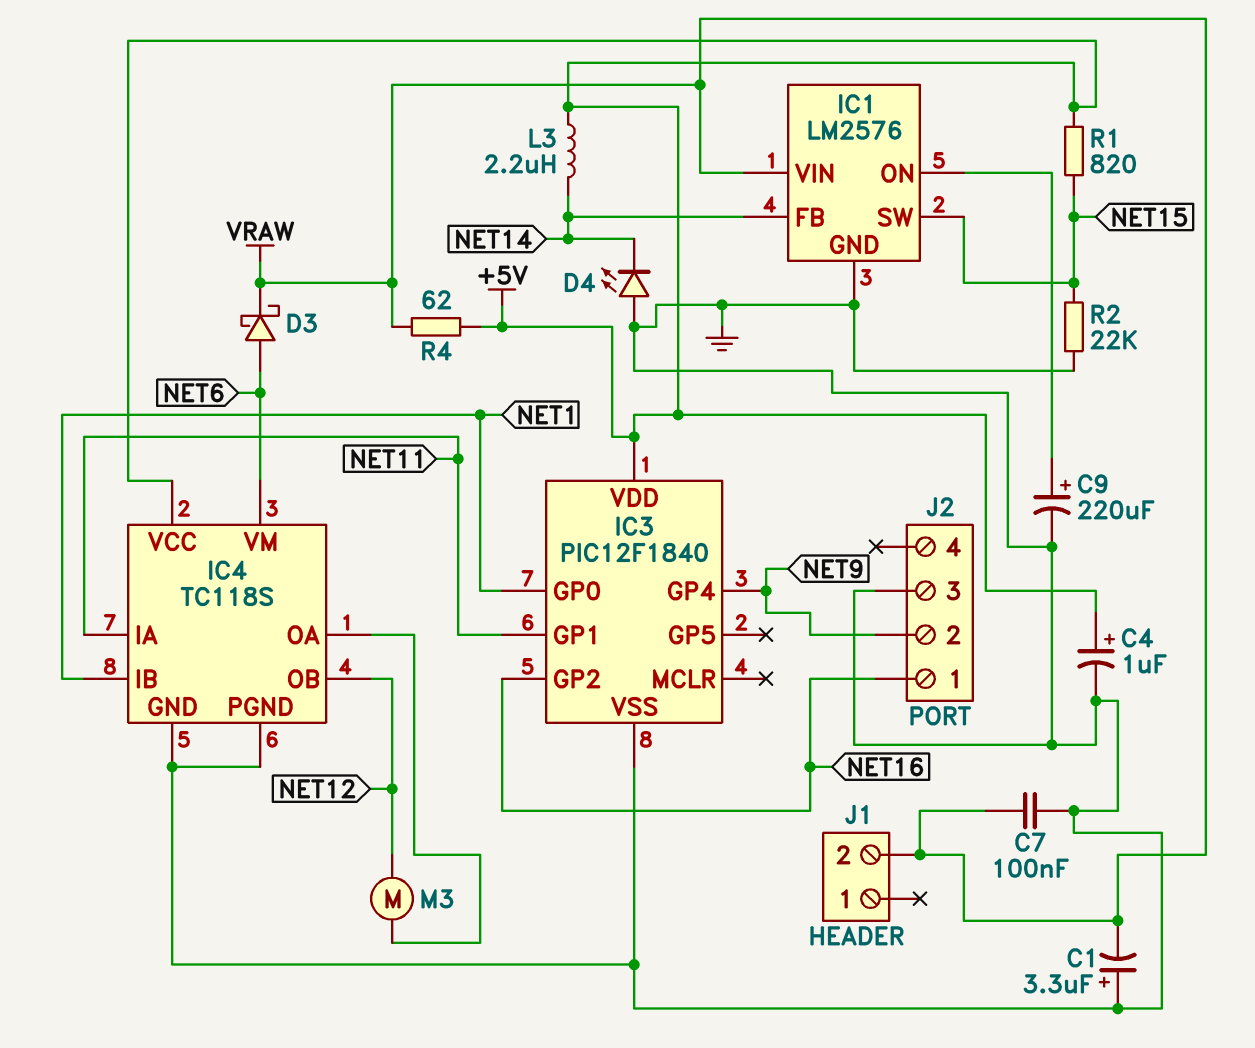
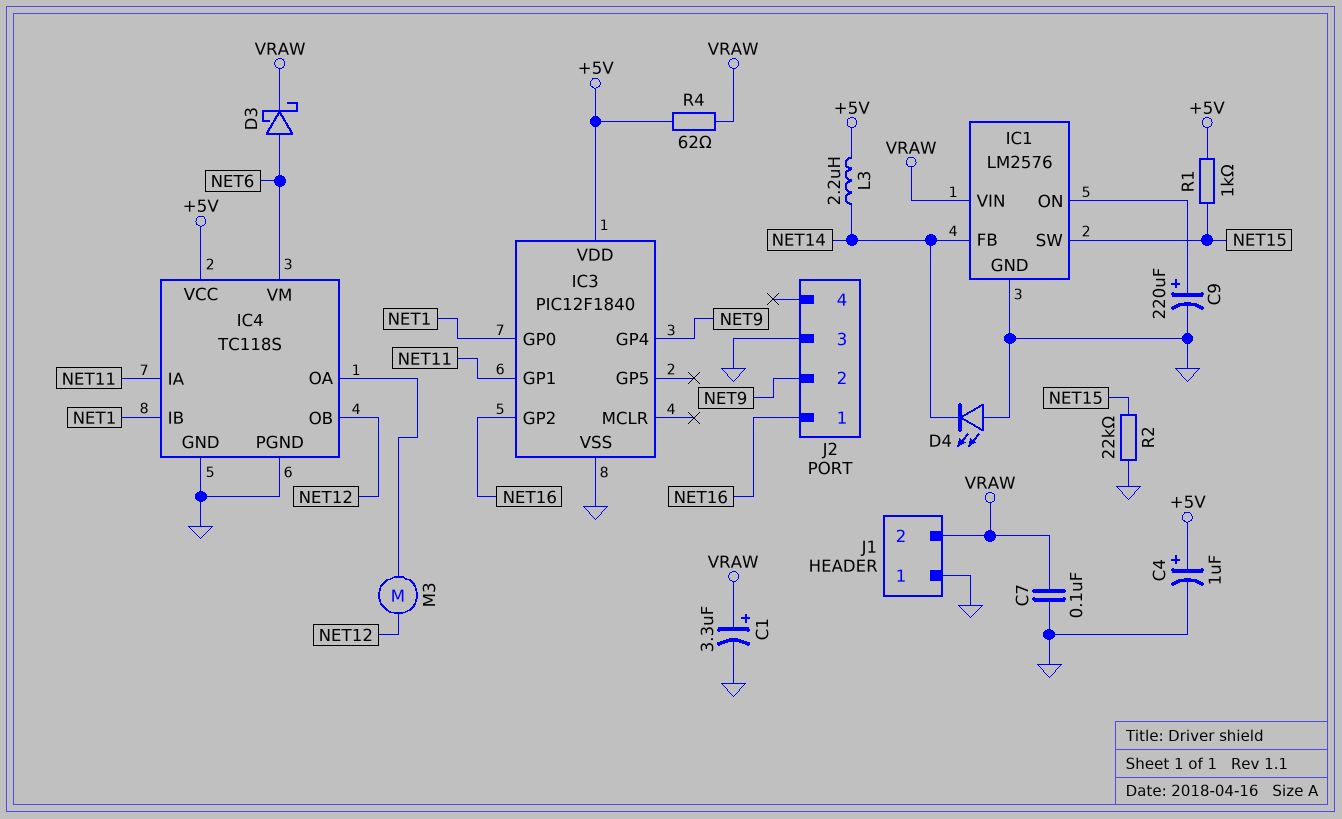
C1: 3.3uF (plus GND, minus VRAW) -> 3.3uF (plus VRAW, minus GND)
J1 pin 1: none -> GND
R1: 820 (+5V, NET15) -> 1k (+5V, NET15)

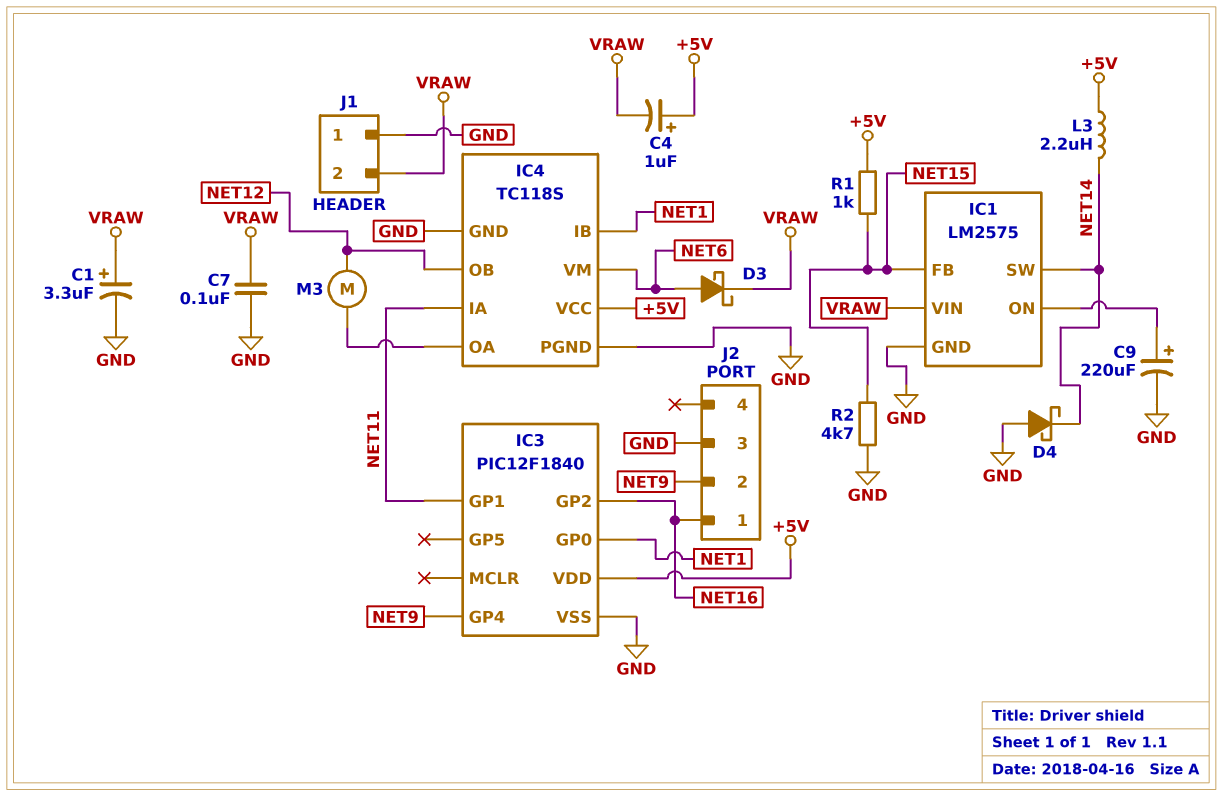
C4: 1uF (plus +5V, minus GND) -> 1uF (plus +5V, minus VRAW)
D4: LED (A GND, K NET14) -> schottky (A GND, K NET14)
IC1: LM2576 -> LM2575
IC1 pin FB: NET14 -> NET15
IC1 pin SW: NET15 -> NET14
R2: 22k (GND, NET15) -> 4.7k (GND, NET15)
R4: 62 (+5V, VRAW) -> none

